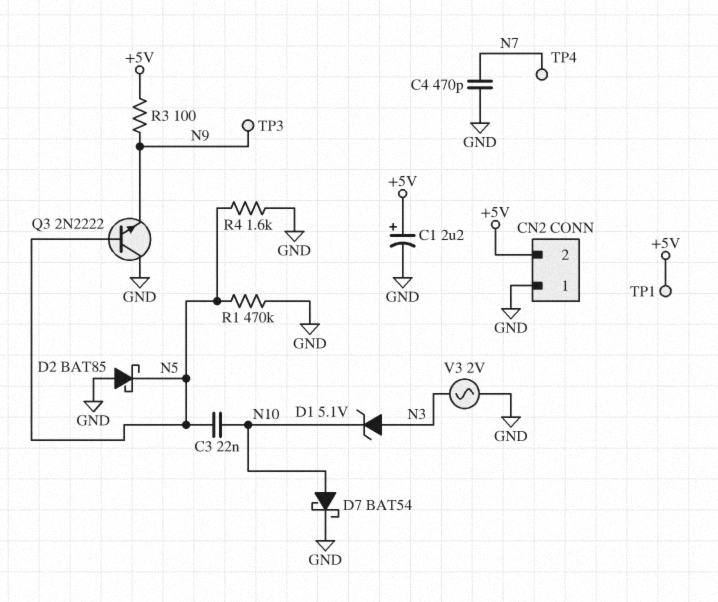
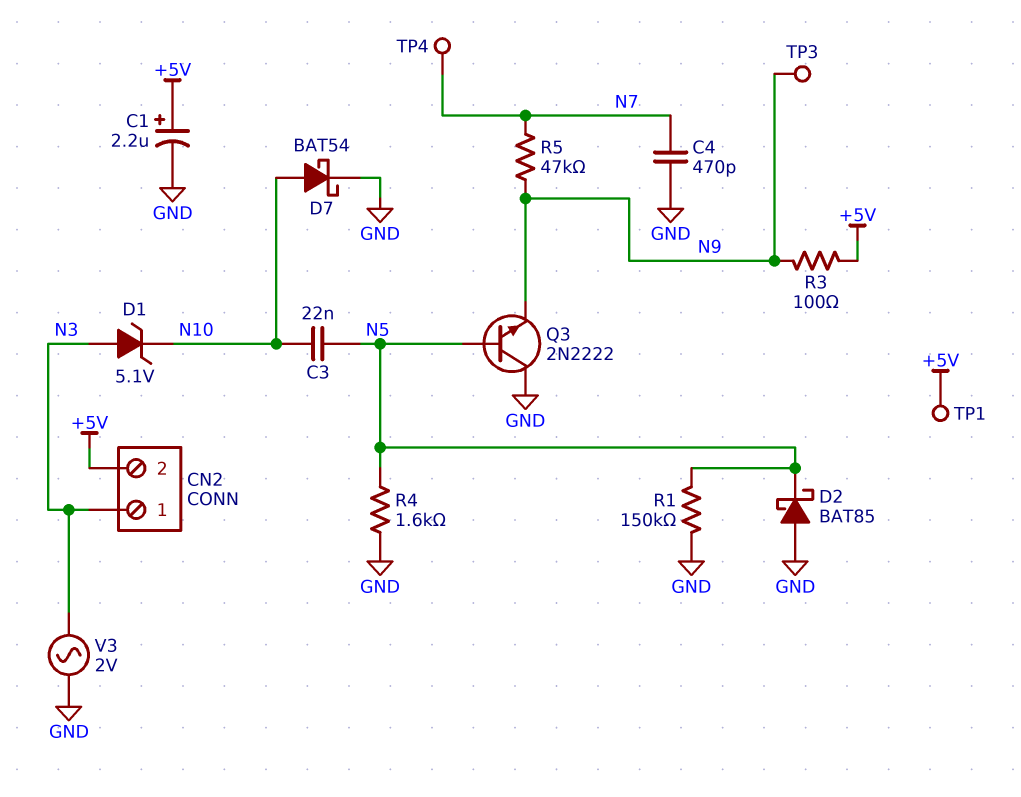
CN2 pin 1: GND -> N3
R1: 470k (GND, N5) -> 150k (GND, N5)
R5: none -> 47k (N7, N9)

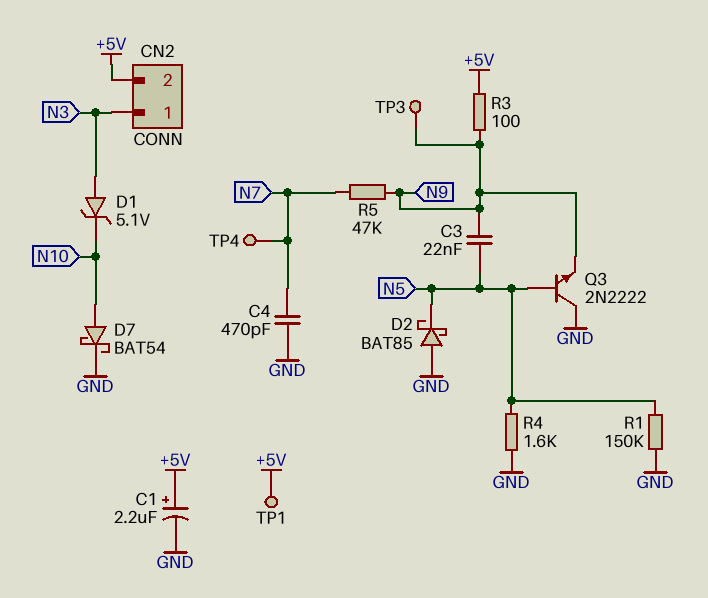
C3: 22nF (N5, N10) -> 22nF (N5, N9)
V3: AC 2V (GND, N3) -> none

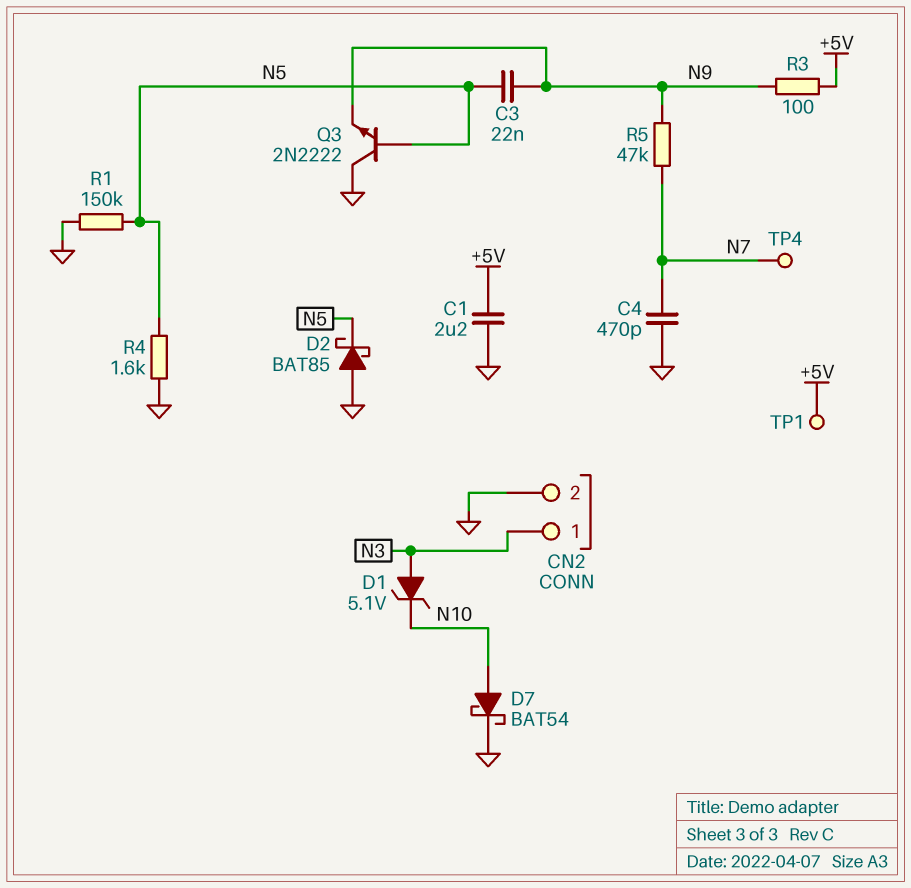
C1: 2.2uF (plus +5V, minus GND) -> 2.2uF (+5V, GND)
CN2 pin 2: +5V -> GND
TP3: test point (N9) -> none

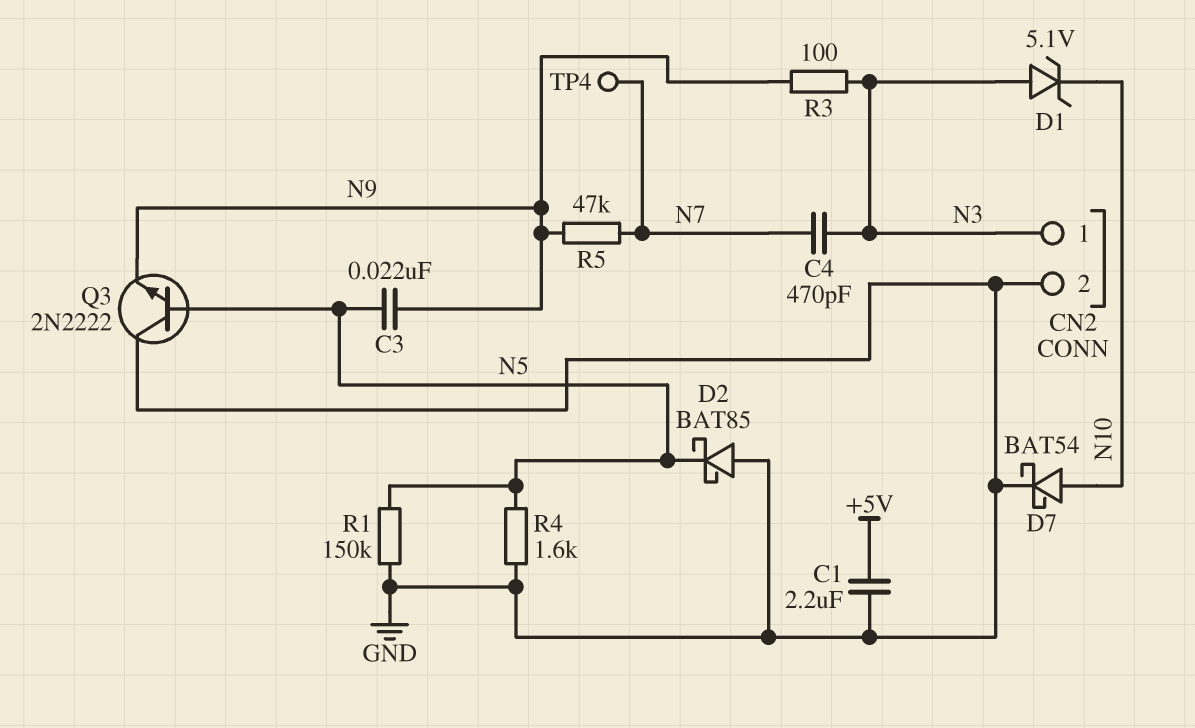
C4: 470pF (GND, N7) -> 470pF (N3, N7)
R3: 100 (+5V, N9) -> 100 (N3, N9)
TP1: test point (+5V) -> none

